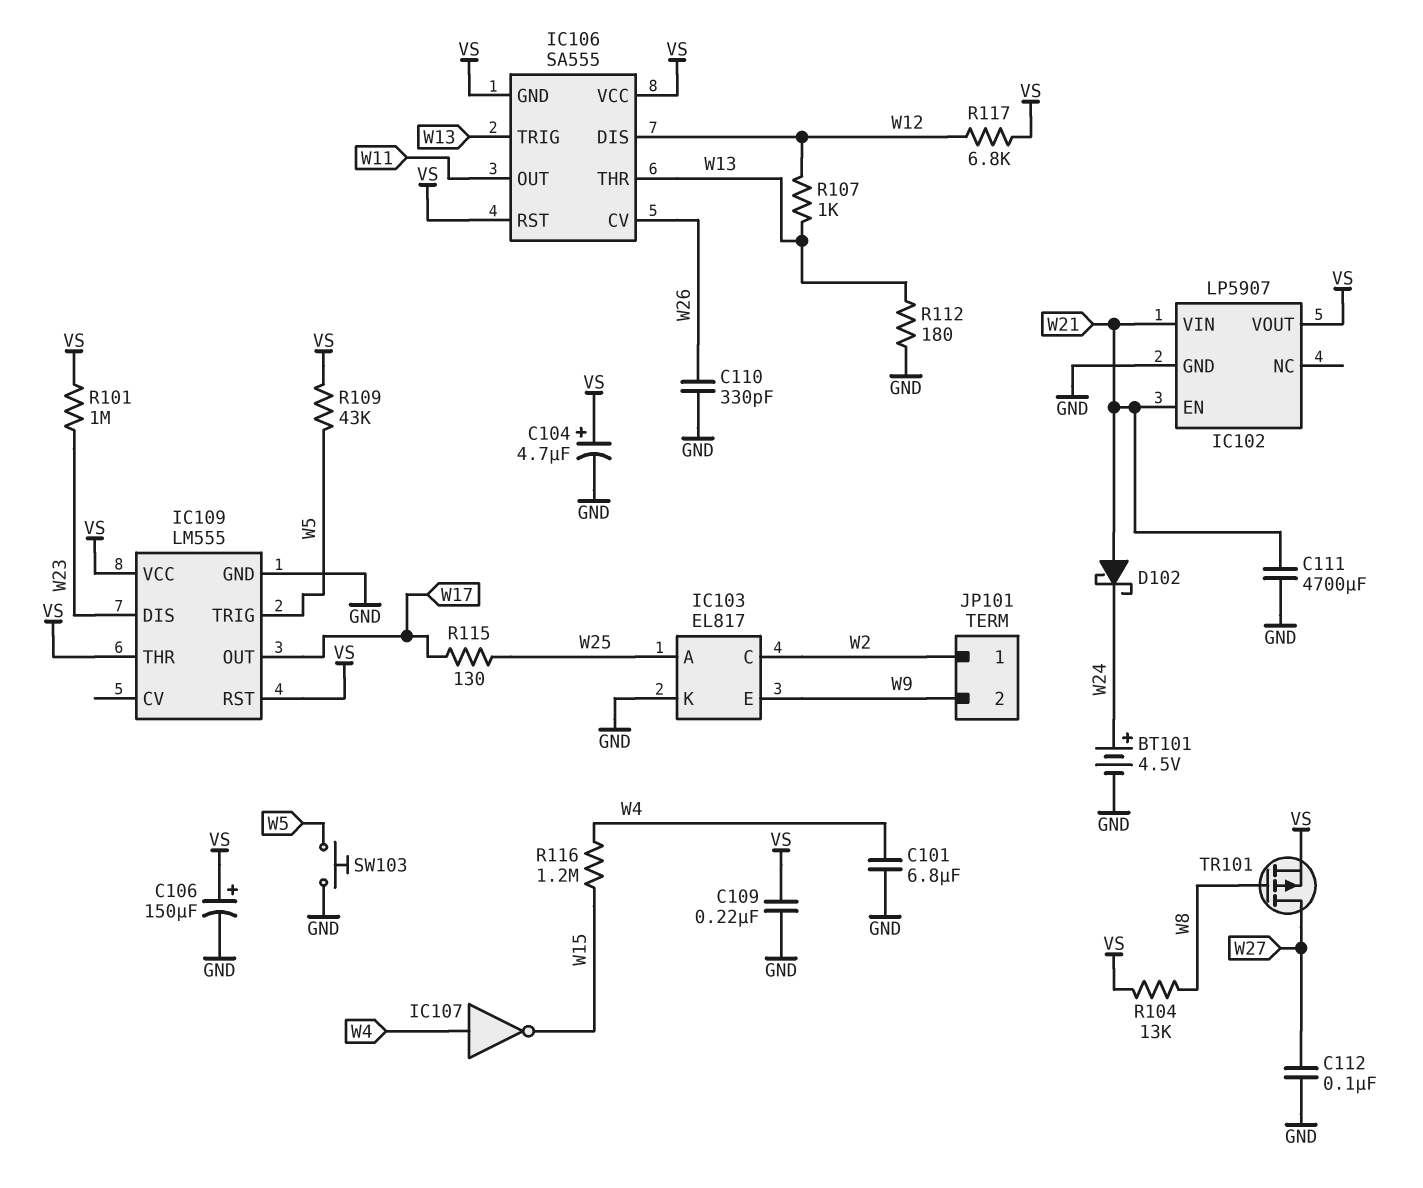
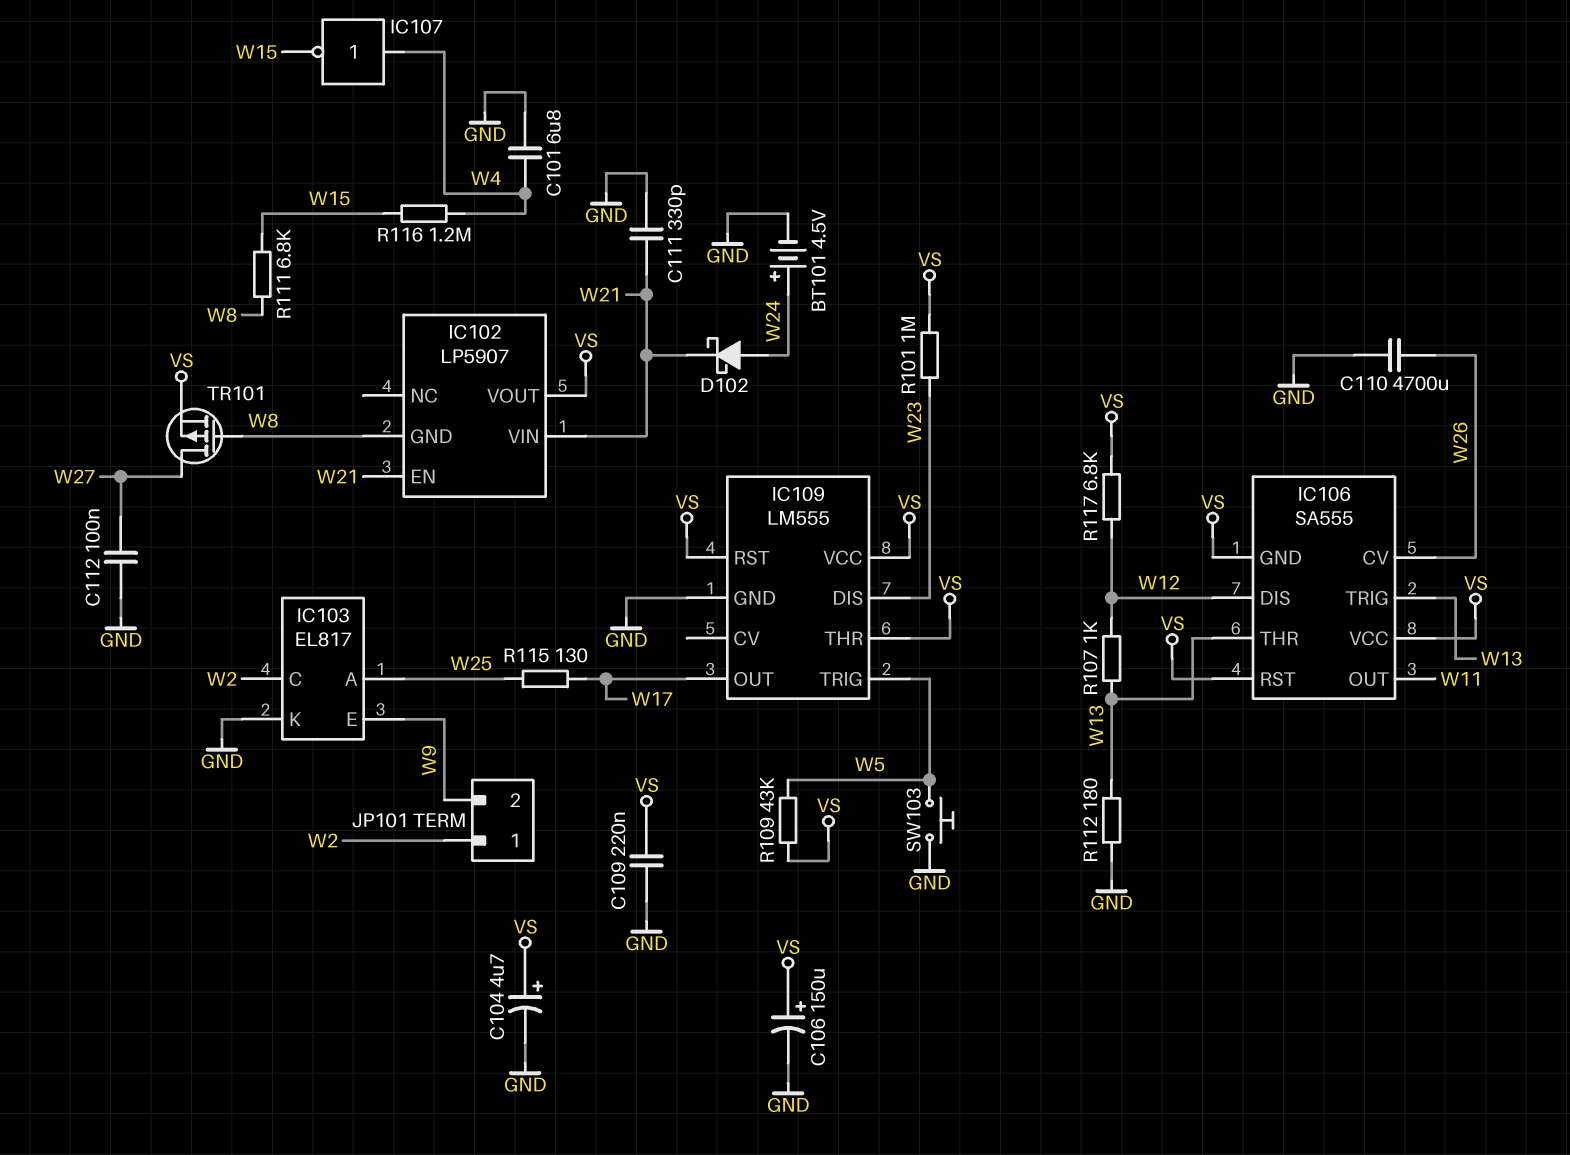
C110: 330pF (GND, W26) -> 4700uF (GND, W26)
C111: 4700uF (GND, W21) -> 330pF (GND, W21)
D102: schottky (A W21, K W24) -> schottky (A W24, K W21)
IC102 pin GND: GND -> W8
R104: 13k (VS, W8) -> none
R111: none -> 6.8k (W8, W15)

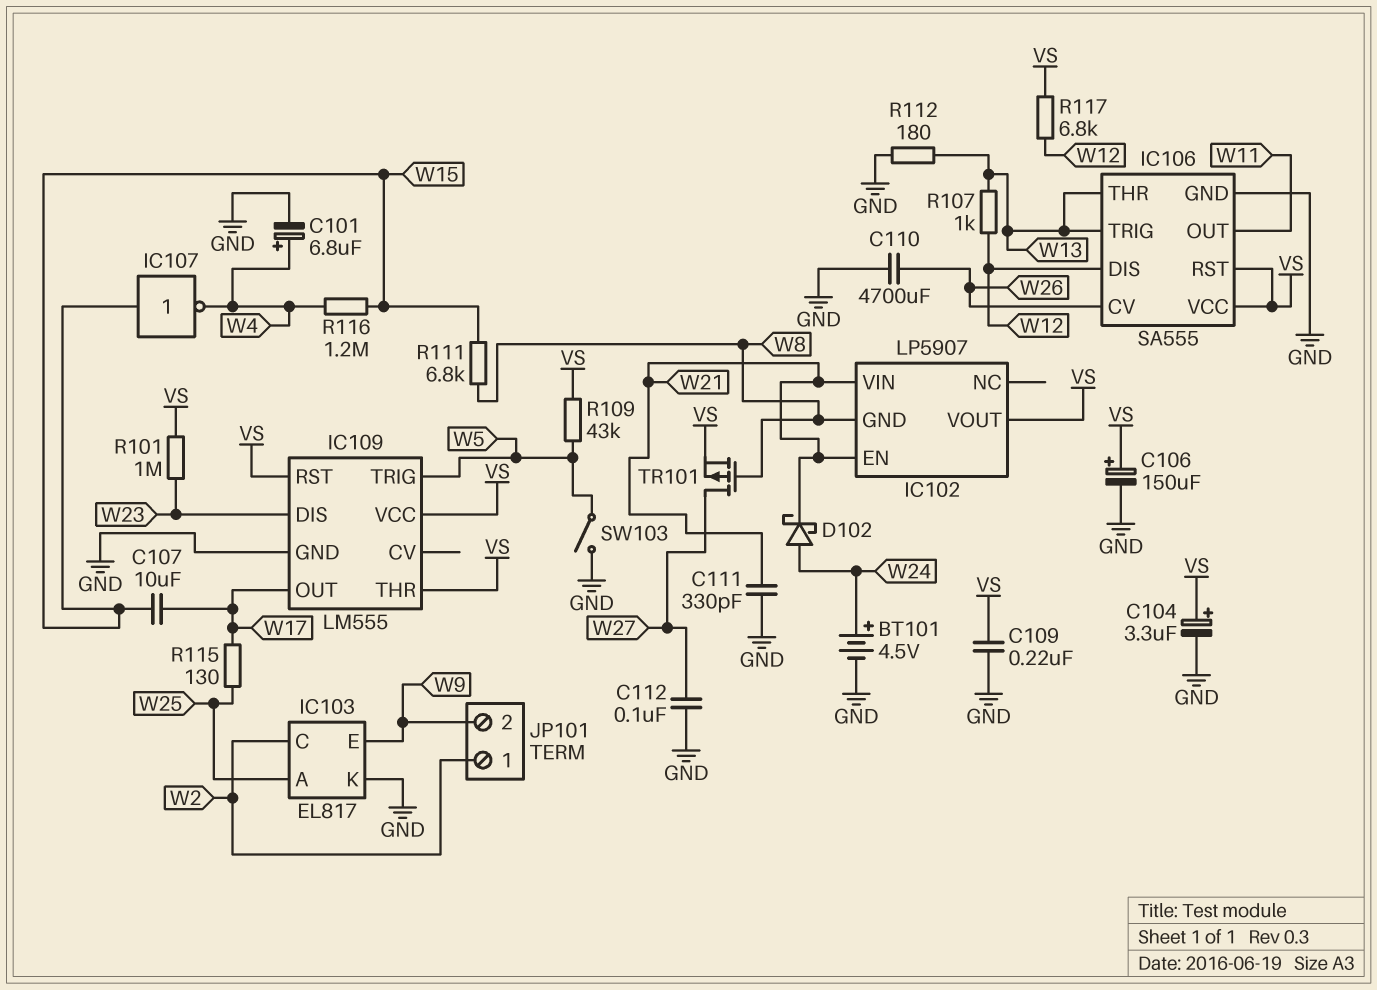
C101: 6.8uF (GND, W4) -> 6.8uF (plus W4, minus GND)
C104: 4.7uF (plus VS, minus GND) -> 3.3uF (plus VS, minus GND)
C107: none -> 10uF (W15, W17)
IC106 pin GND: VS -> GND
IC107: NOT (in W4, out W15) -> NOT (in W15, out W4)
SW103: button (GND, W5) -> switch (GND, W5)

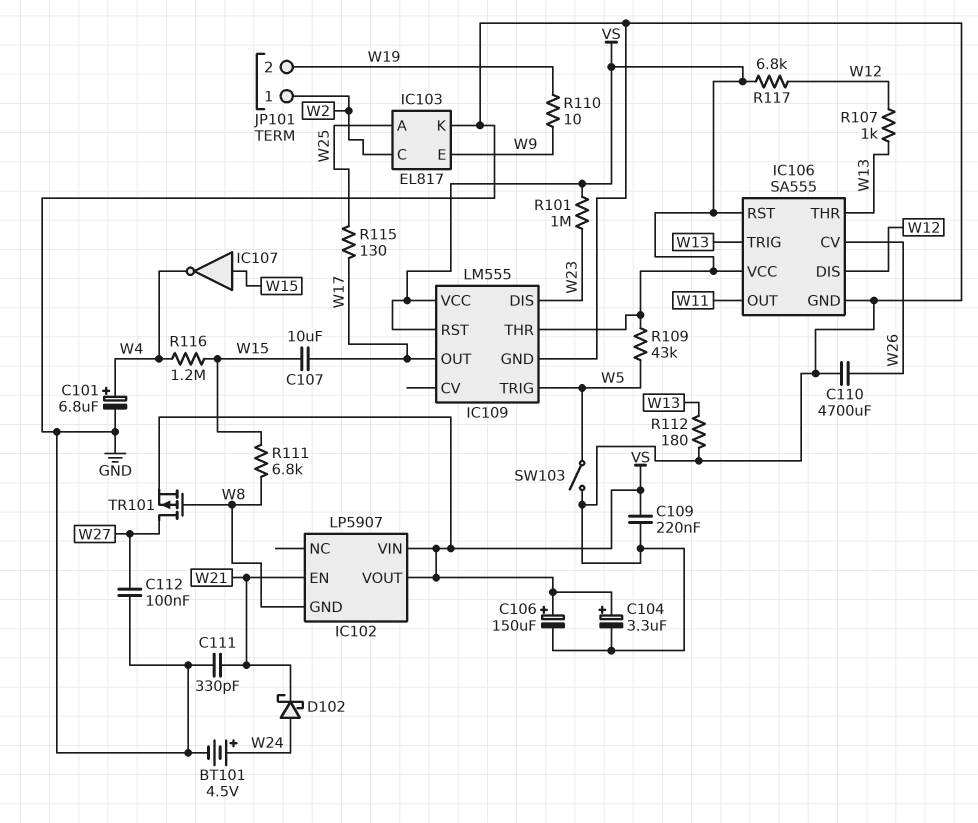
IC102 pin VIN: W21 -> VS
JP101 pin 2: W9 -> W19
R110: none -> 10 (W9, W19)

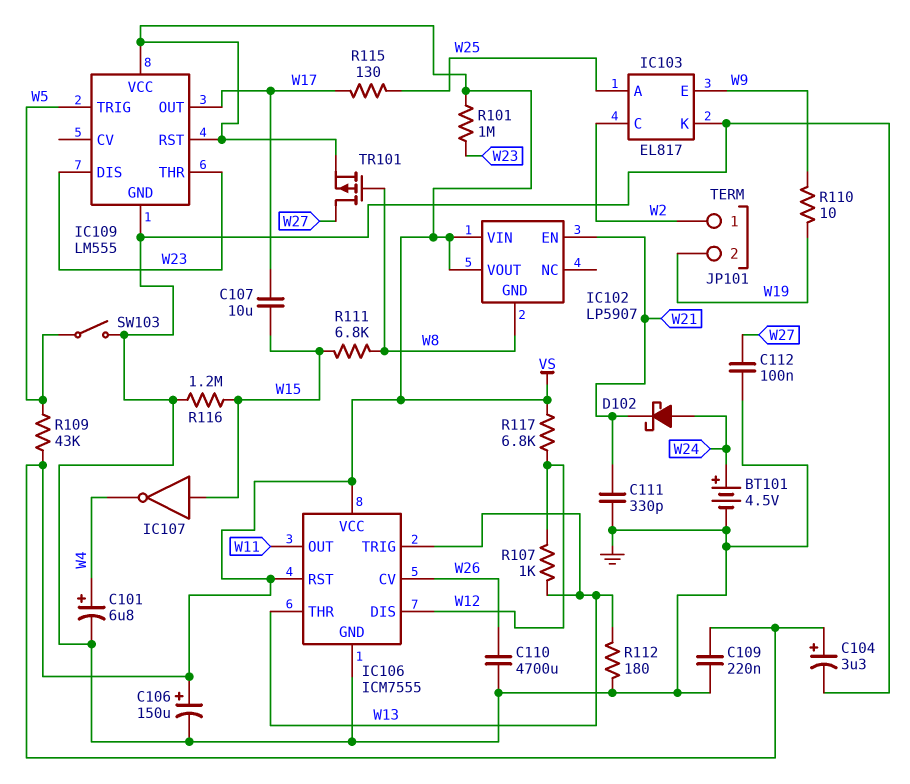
IC106: SA555 -> ICM7555
IC109 pin THR: VS -> W23
R116: 1.2M (W4, W15) -> 1.2M (GND, W15)

